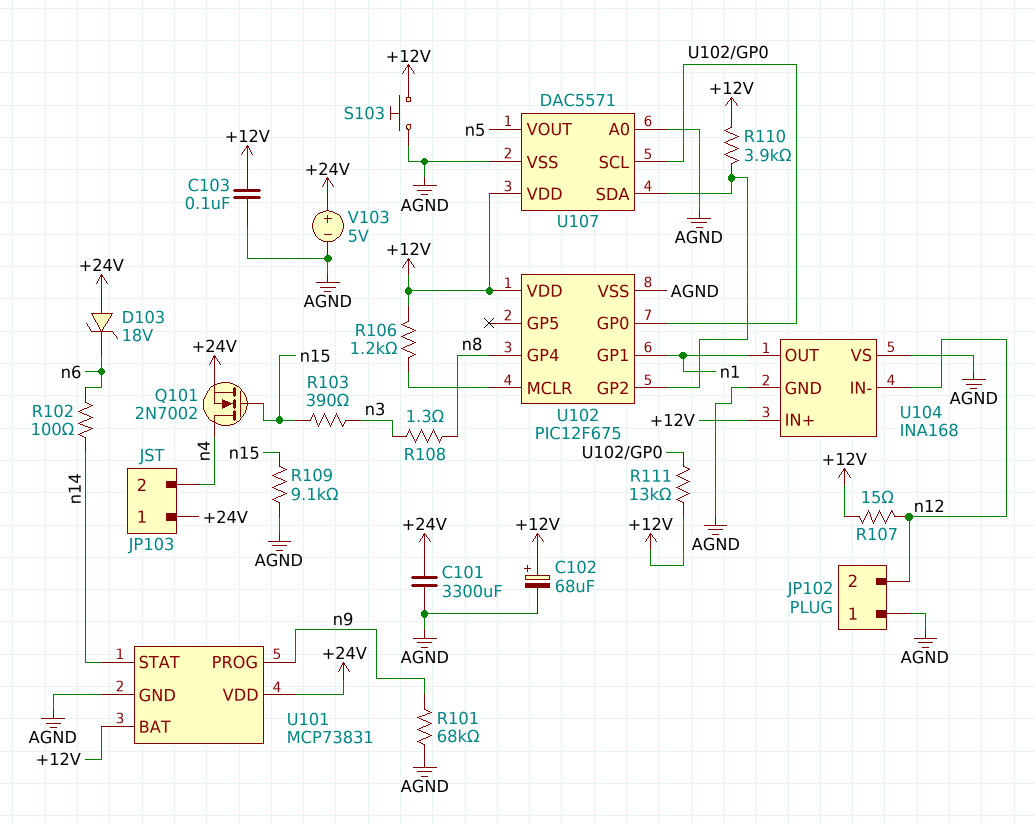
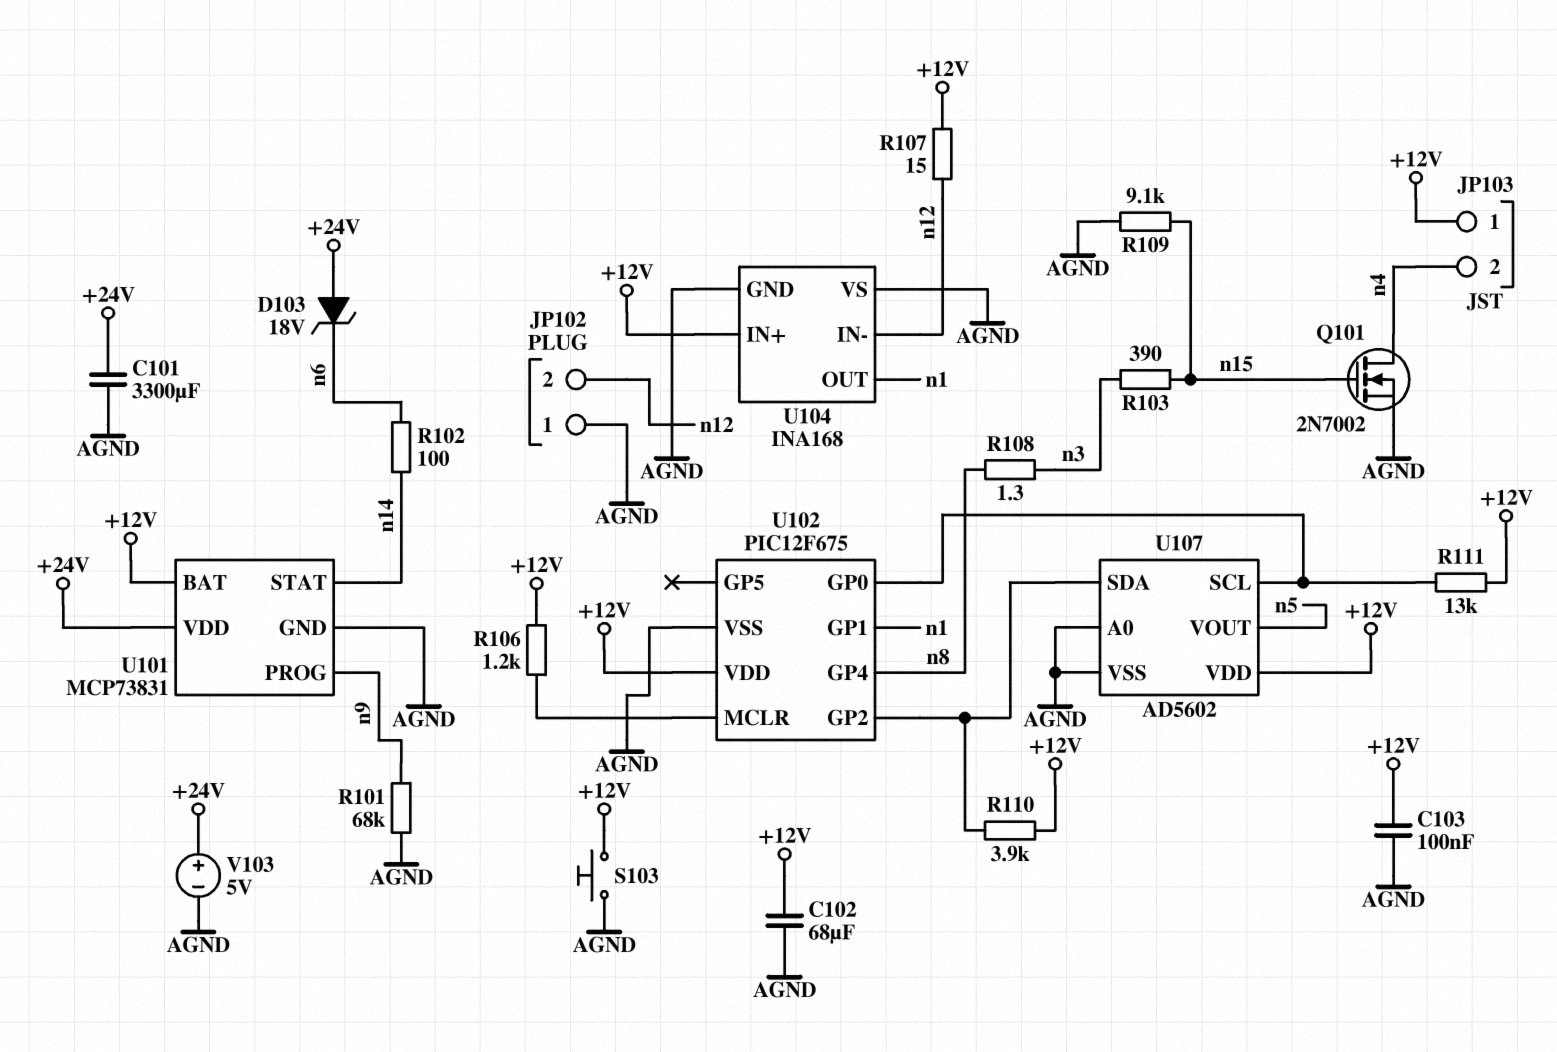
C102: 68uF (plus +12V, minus AGND) -> 68uF (+12V, AGND)
JP103 pin 1: +24V -> +12V
Q101: NMOS 2N7002 (G n15, D n4, S +24V) -> NMOS 2N7002 (G n15, D n4, S AGND)
U107: DAC5571 -> AD5602

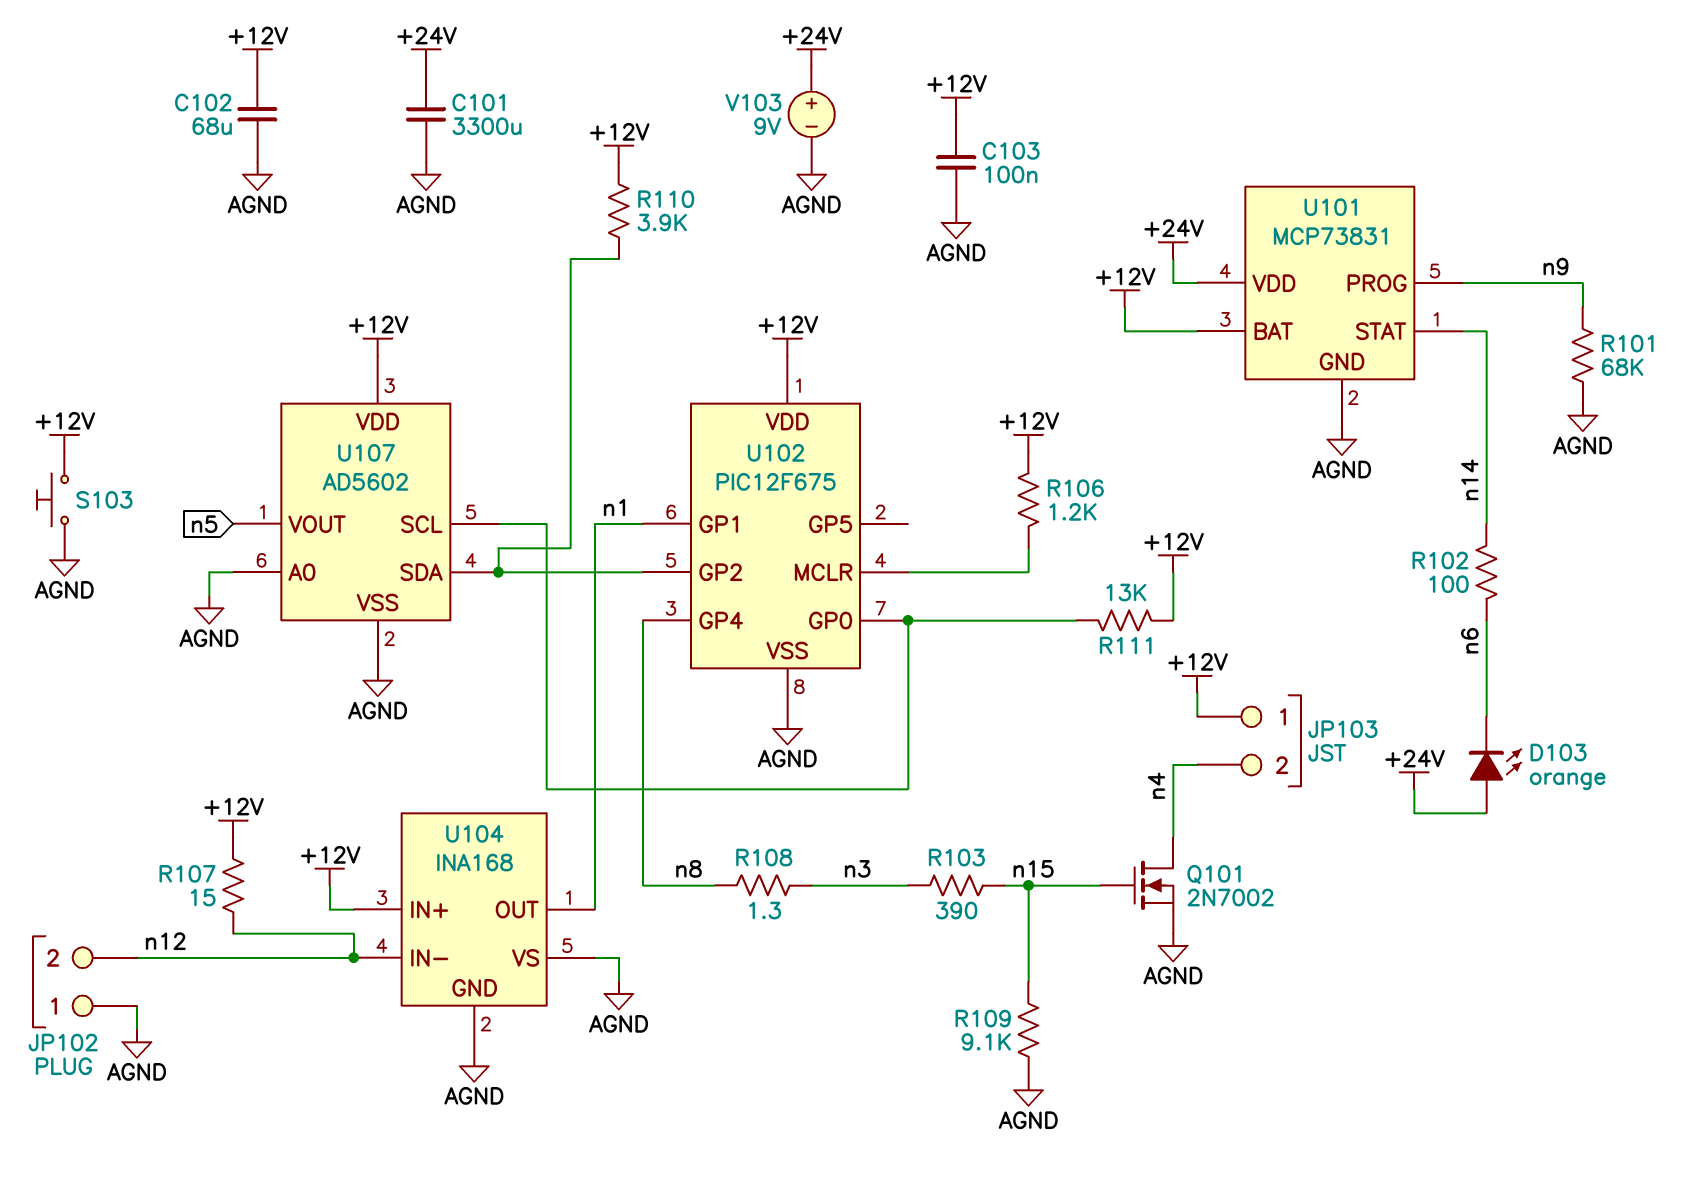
D103: zener 18V (A +24V, K n6) -> LED orange (A +24V, K n6)
V103: 5V (plus +24V, minus AGND) -> 9V (plus +24V, minus AGND)

